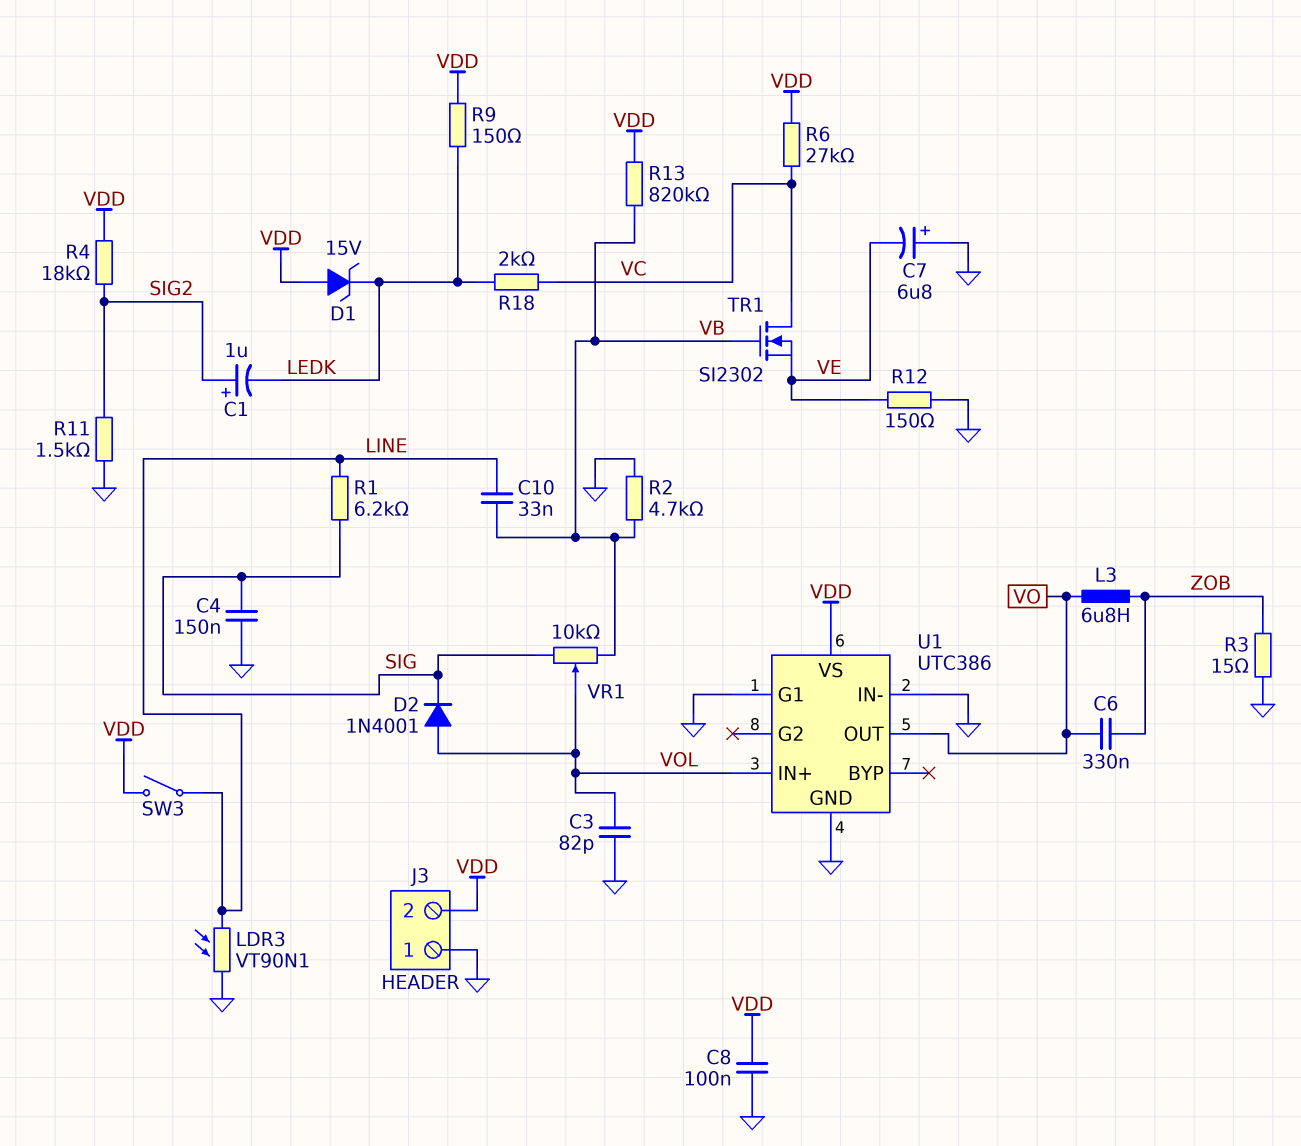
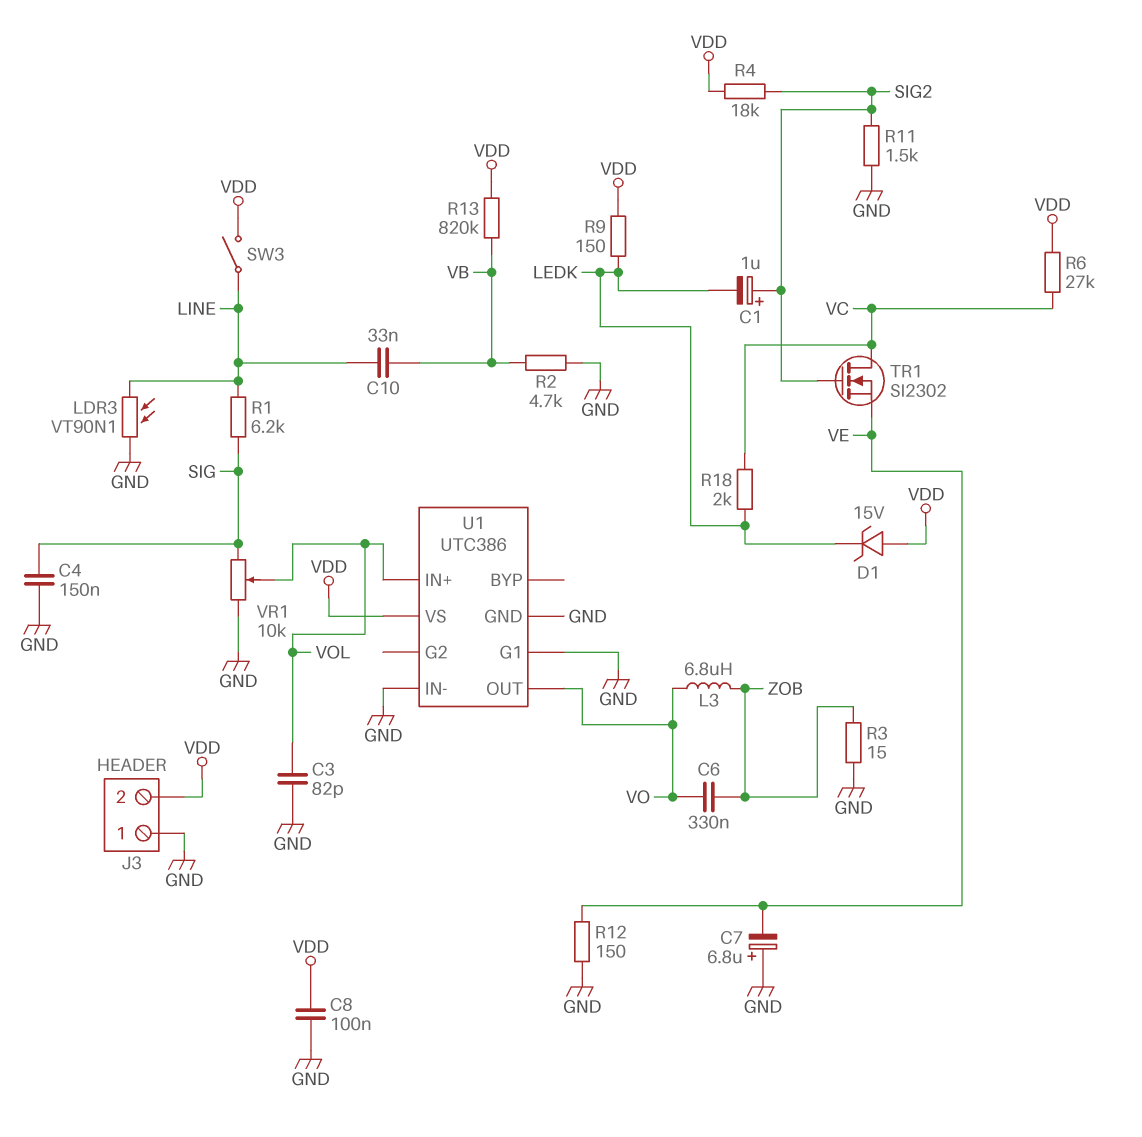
D2: diode 1N4001 (A VOL, K SIG) -> none
TR1: NMOS SI2302 (G VB, D VC, S VE) -> NMOS SI2302 (G SIG2, D VC, S VE)
VR1: 10k (SIG, VB, wiper VOL) -> 10k (GND, SIG, wiper VOL)

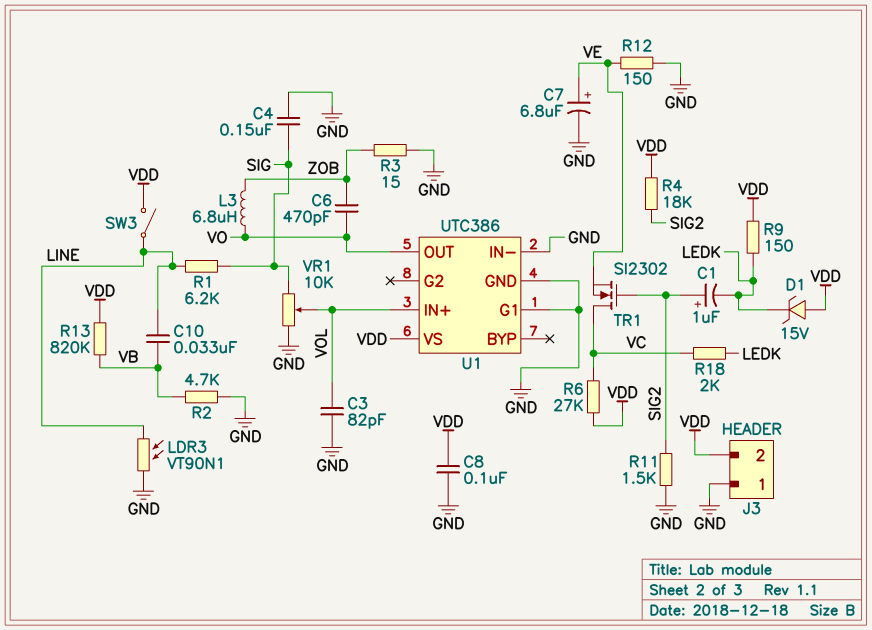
C6: 330nF (VO, ZOB) -> 470pF (VO, ZOB)
C7: 6.8uF (plus GND, minus VE) -> 6.8uF (plus VE, minus GND)

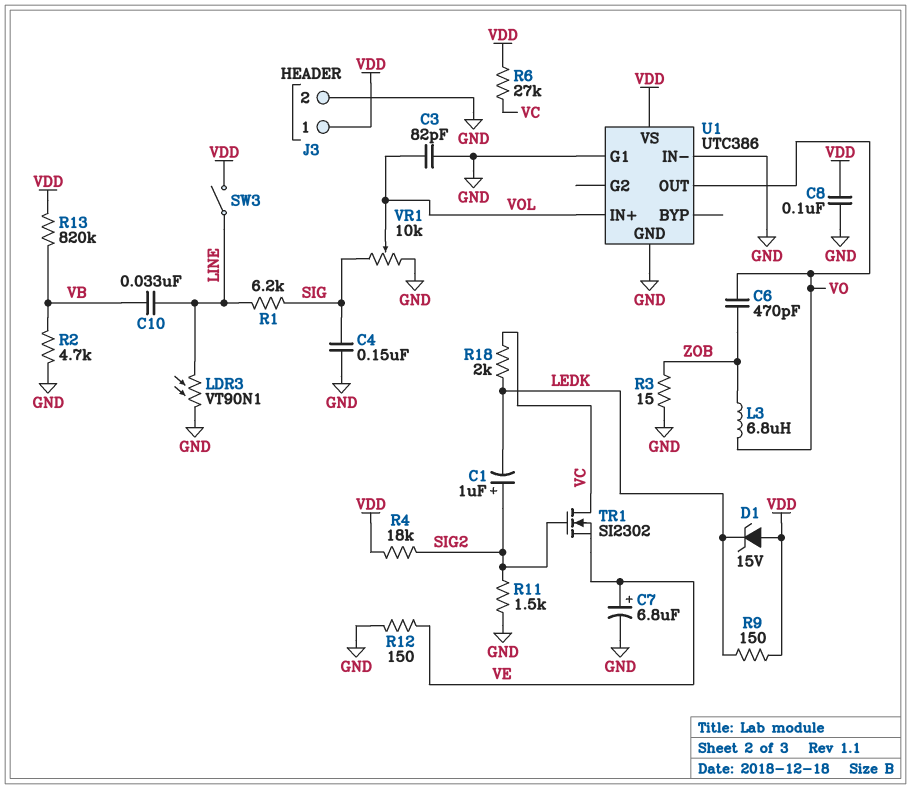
J3 pin 1: GND -> VDD
J3 pin 2: VDD -> GND

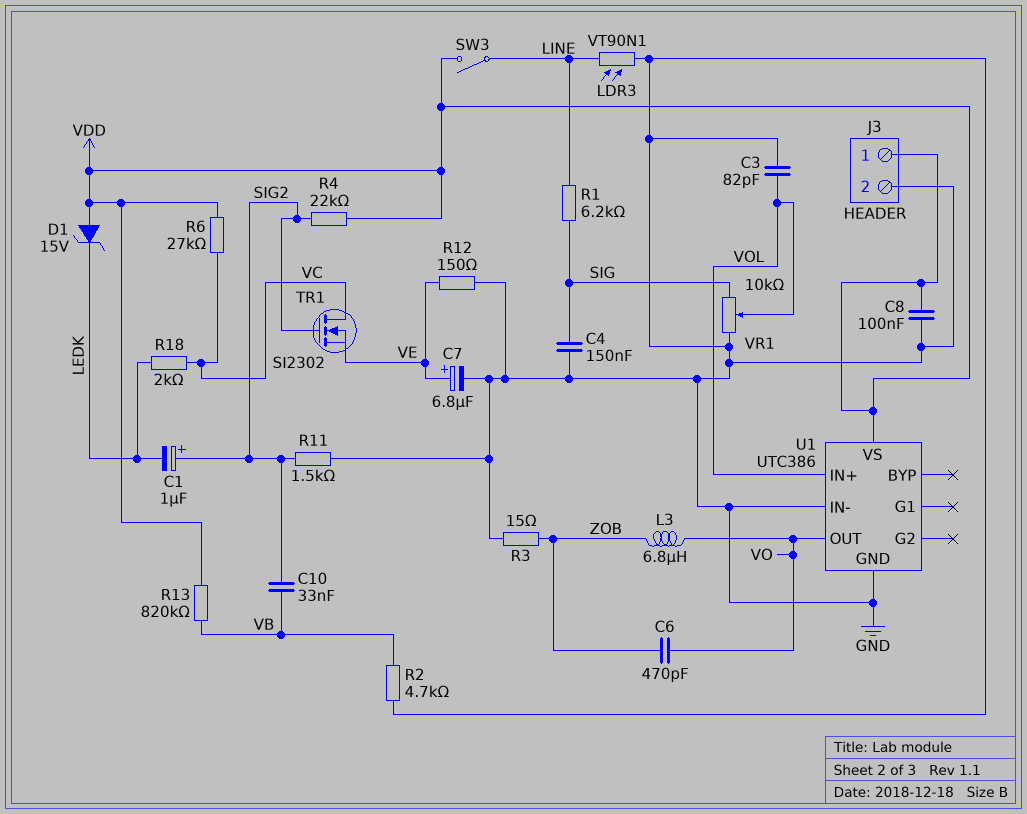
C10: 33nF (LINE, VB) -> 33nF (SIG2, VB)
R4: 18k (SIG2, VDD) -> 22k (SIG2, VDD)
R9: 150 (LEDK, VDD) -> none
U1 pin G1: GND -> none

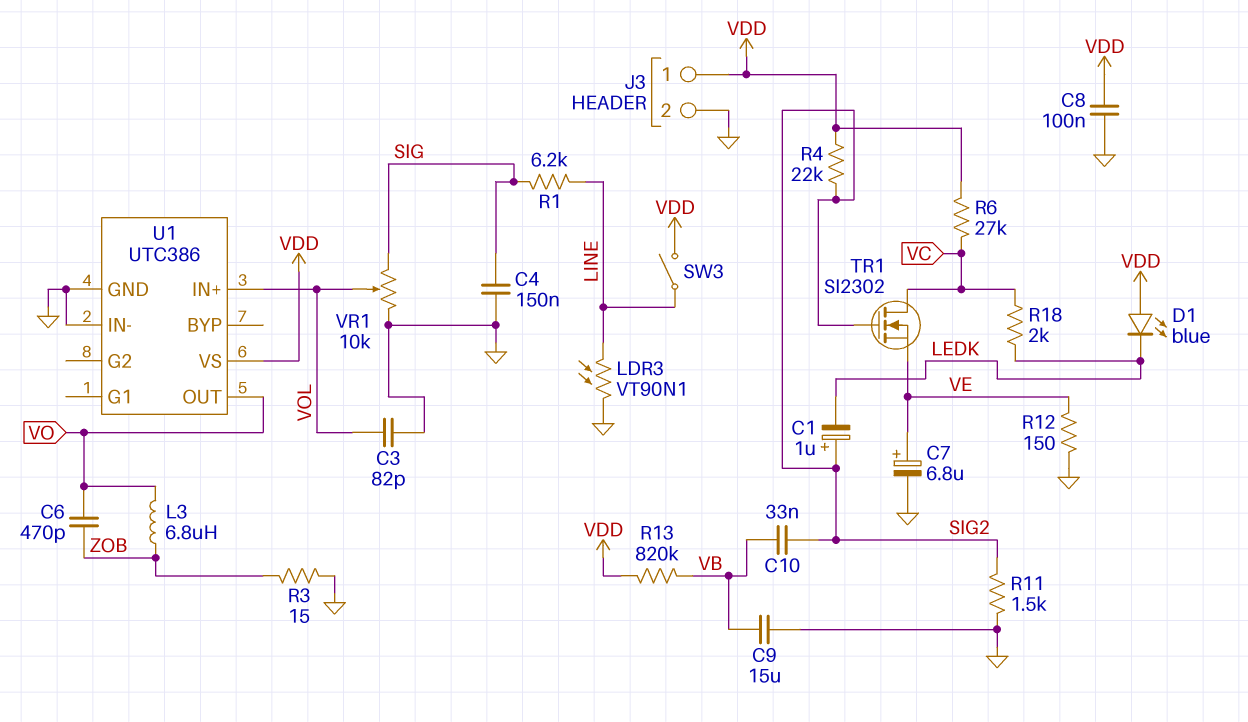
C9: none -> 15uF (GND, VB)
D1: zener 15V (A VDD, K LEDK) -> LED blue (A VDD, K LEDK)
R2: 4.7k (GND, VB) -> none

